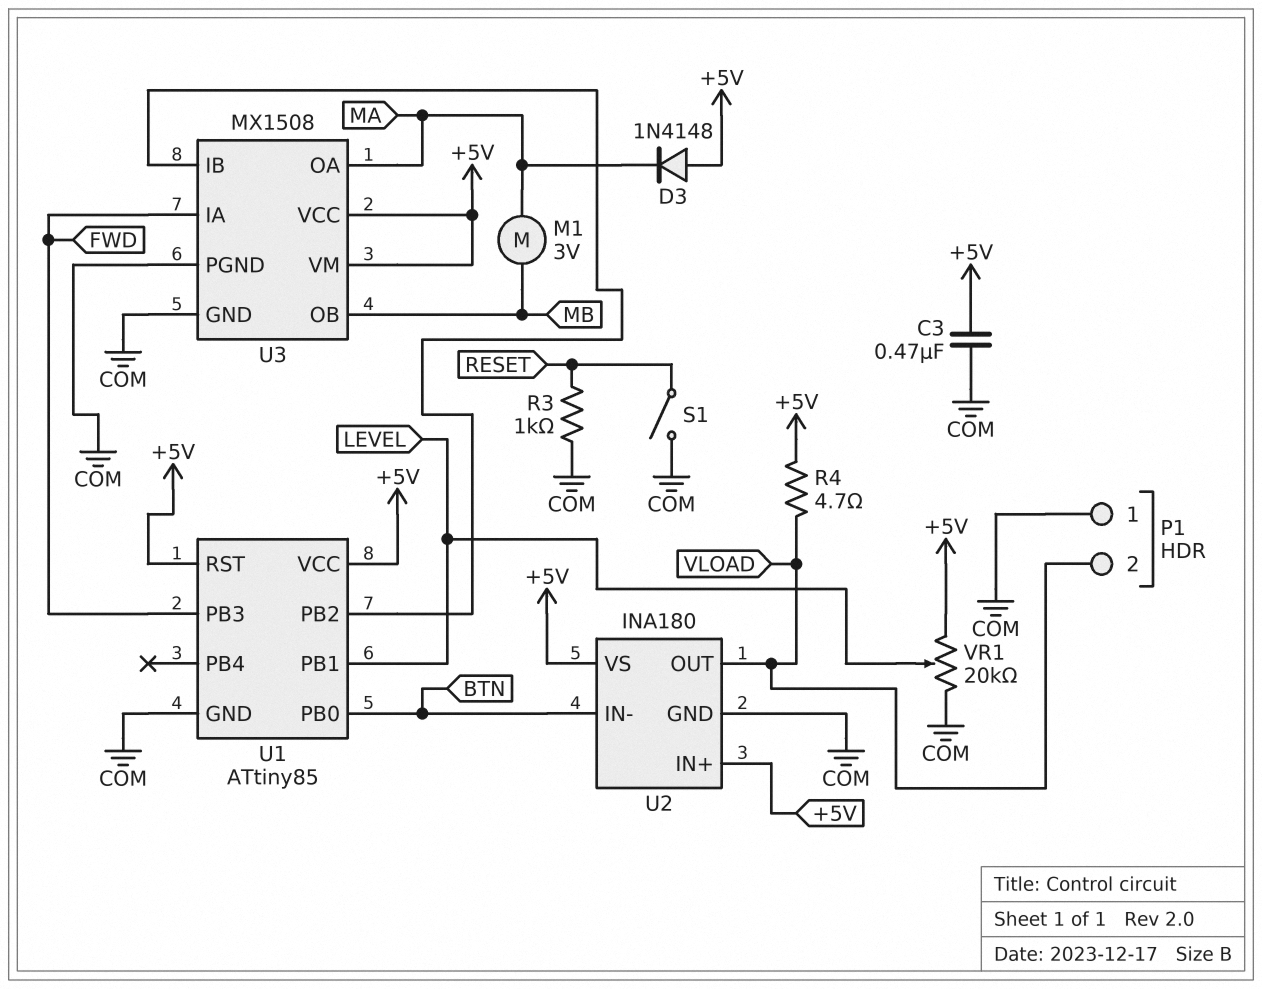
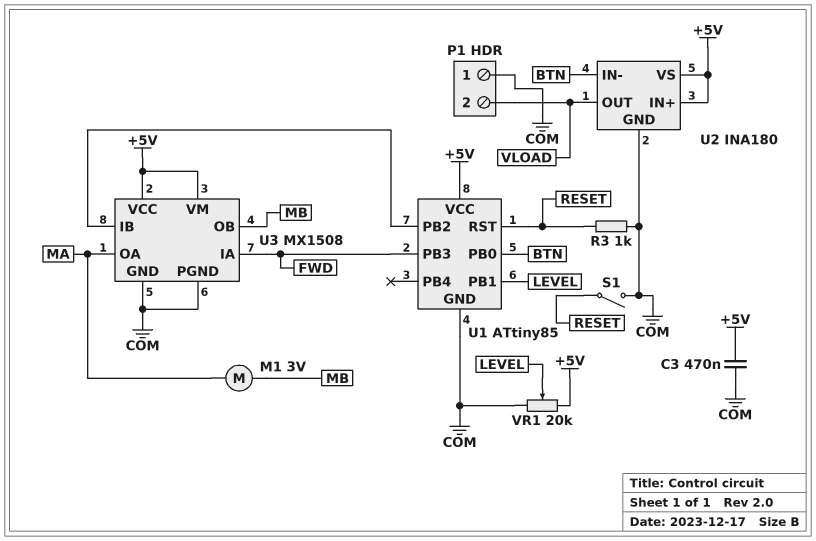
D3: diode 1N4148 (A +5V, K MA) -> none
R4: 4.7 (+5V, VLOAD) -> none
U1 pin RST: +5V -> RESET

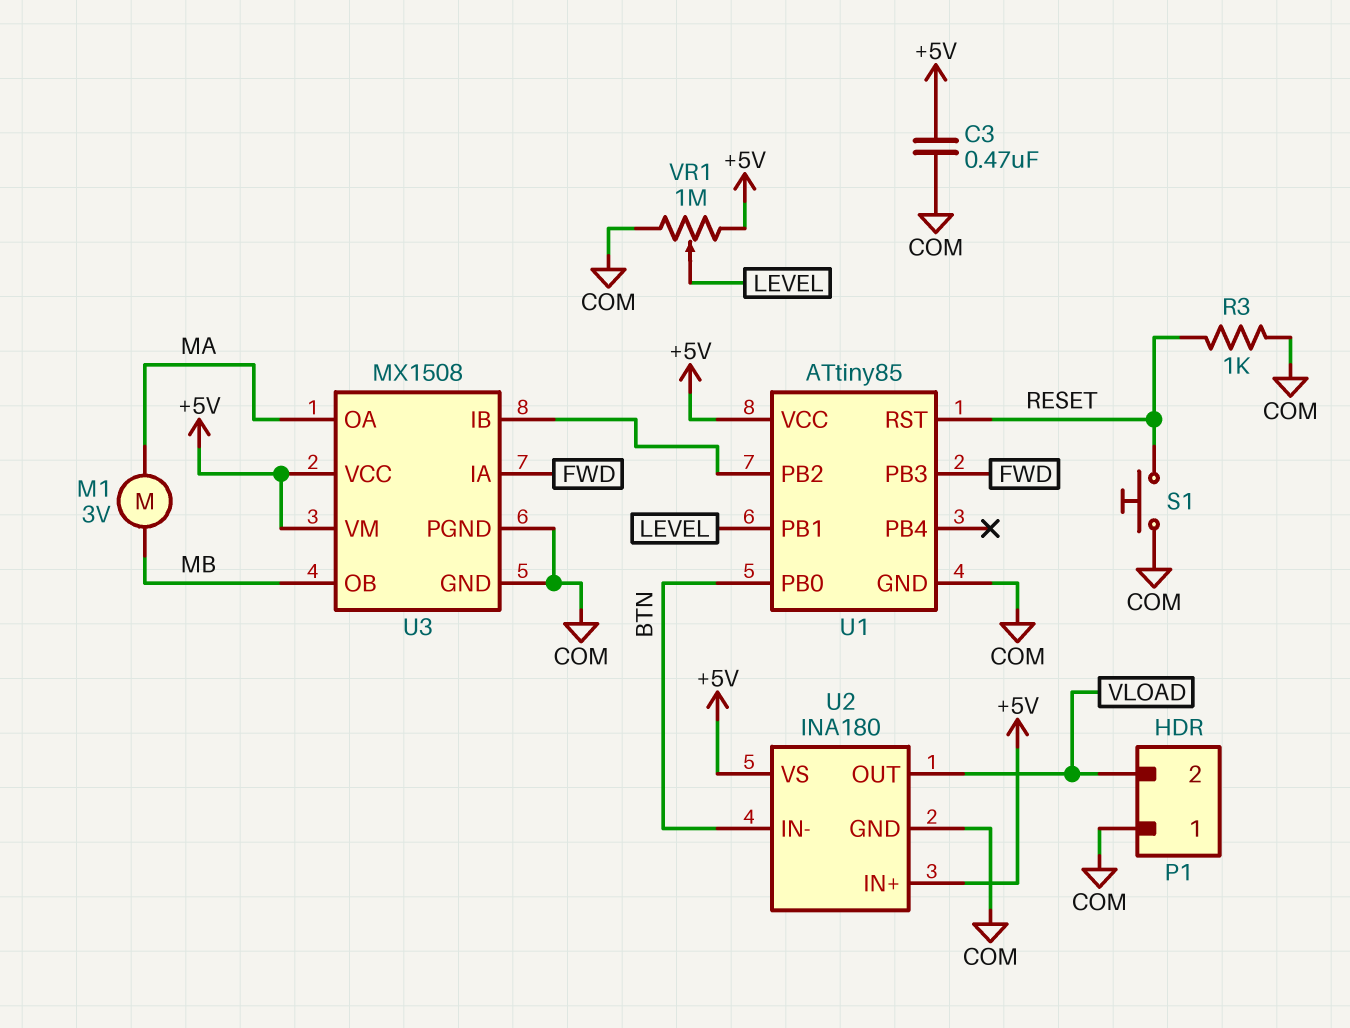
S1: switch (COM, RESET) -> button (COM, RESET)
VR1: 20k (+5V, COM, wiper LEVEL) -> 1M (+5V, COM, wiper LEVEL)

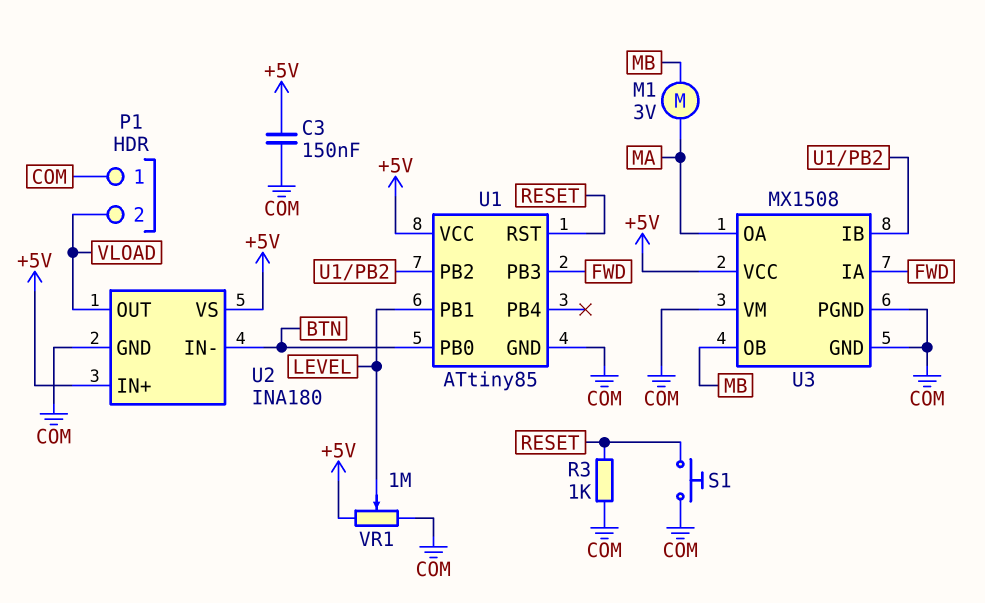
C3: 470nF (+5V, COM) -> 150nF (+5V, COM)
U3 pin VM: +5V -> COM

